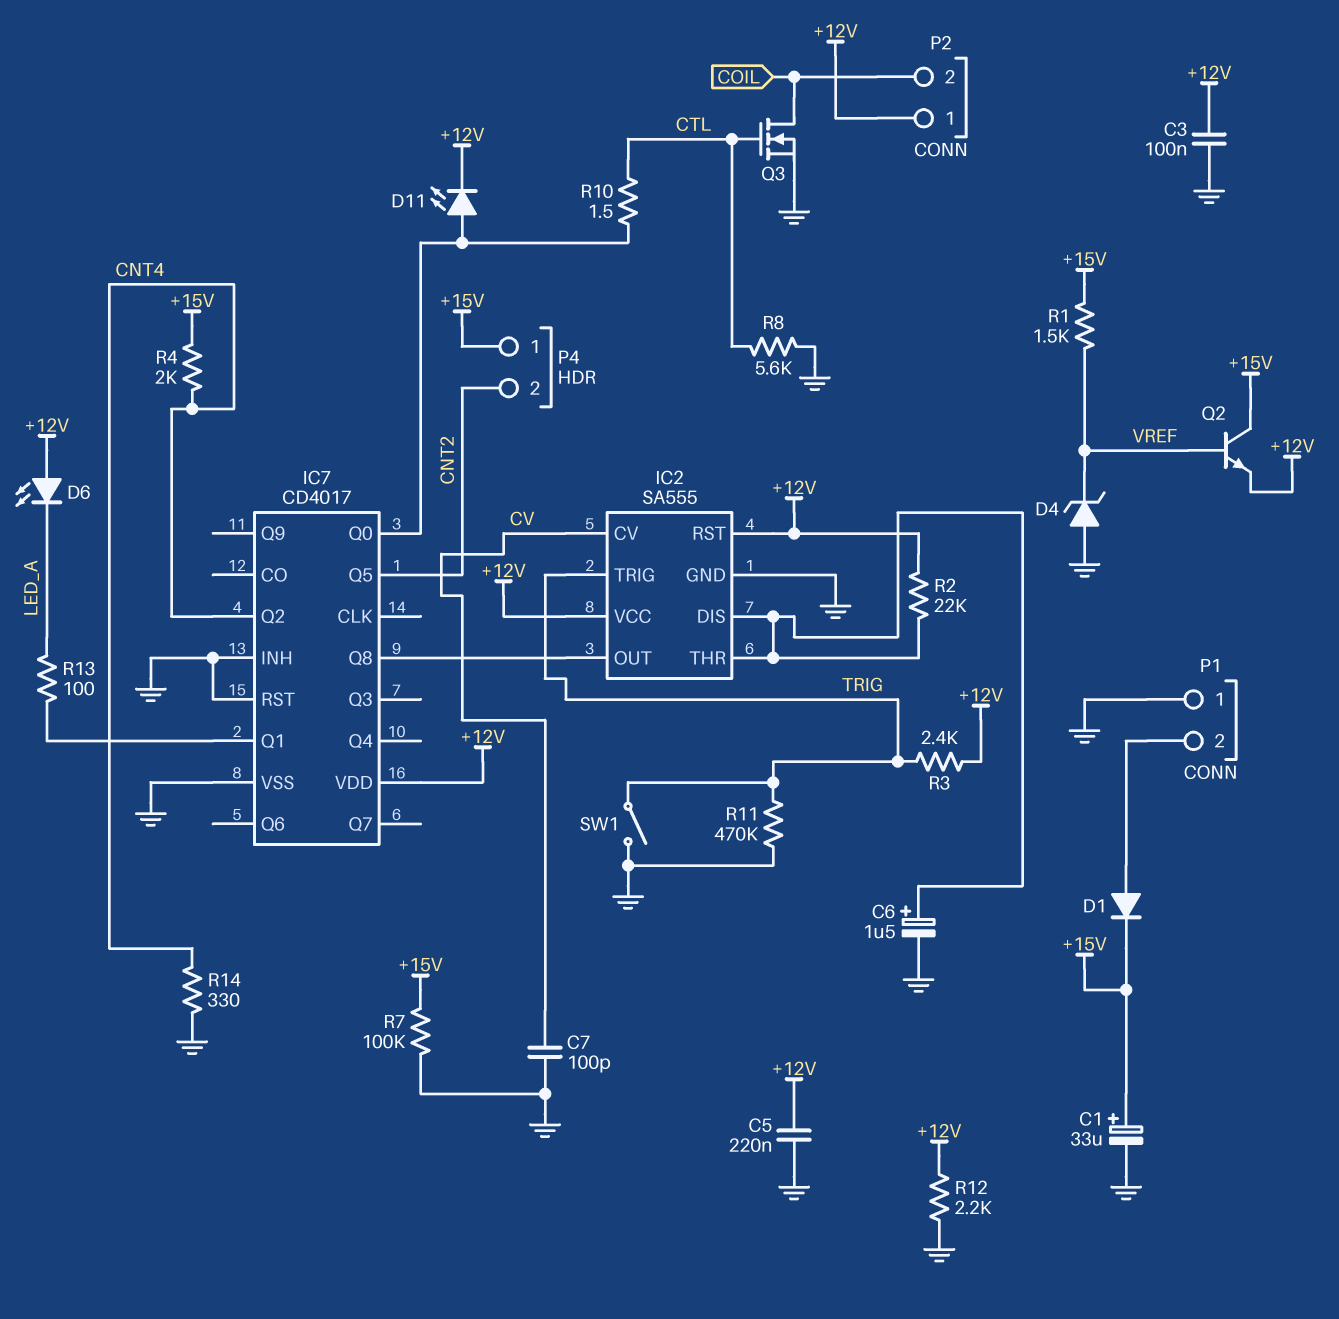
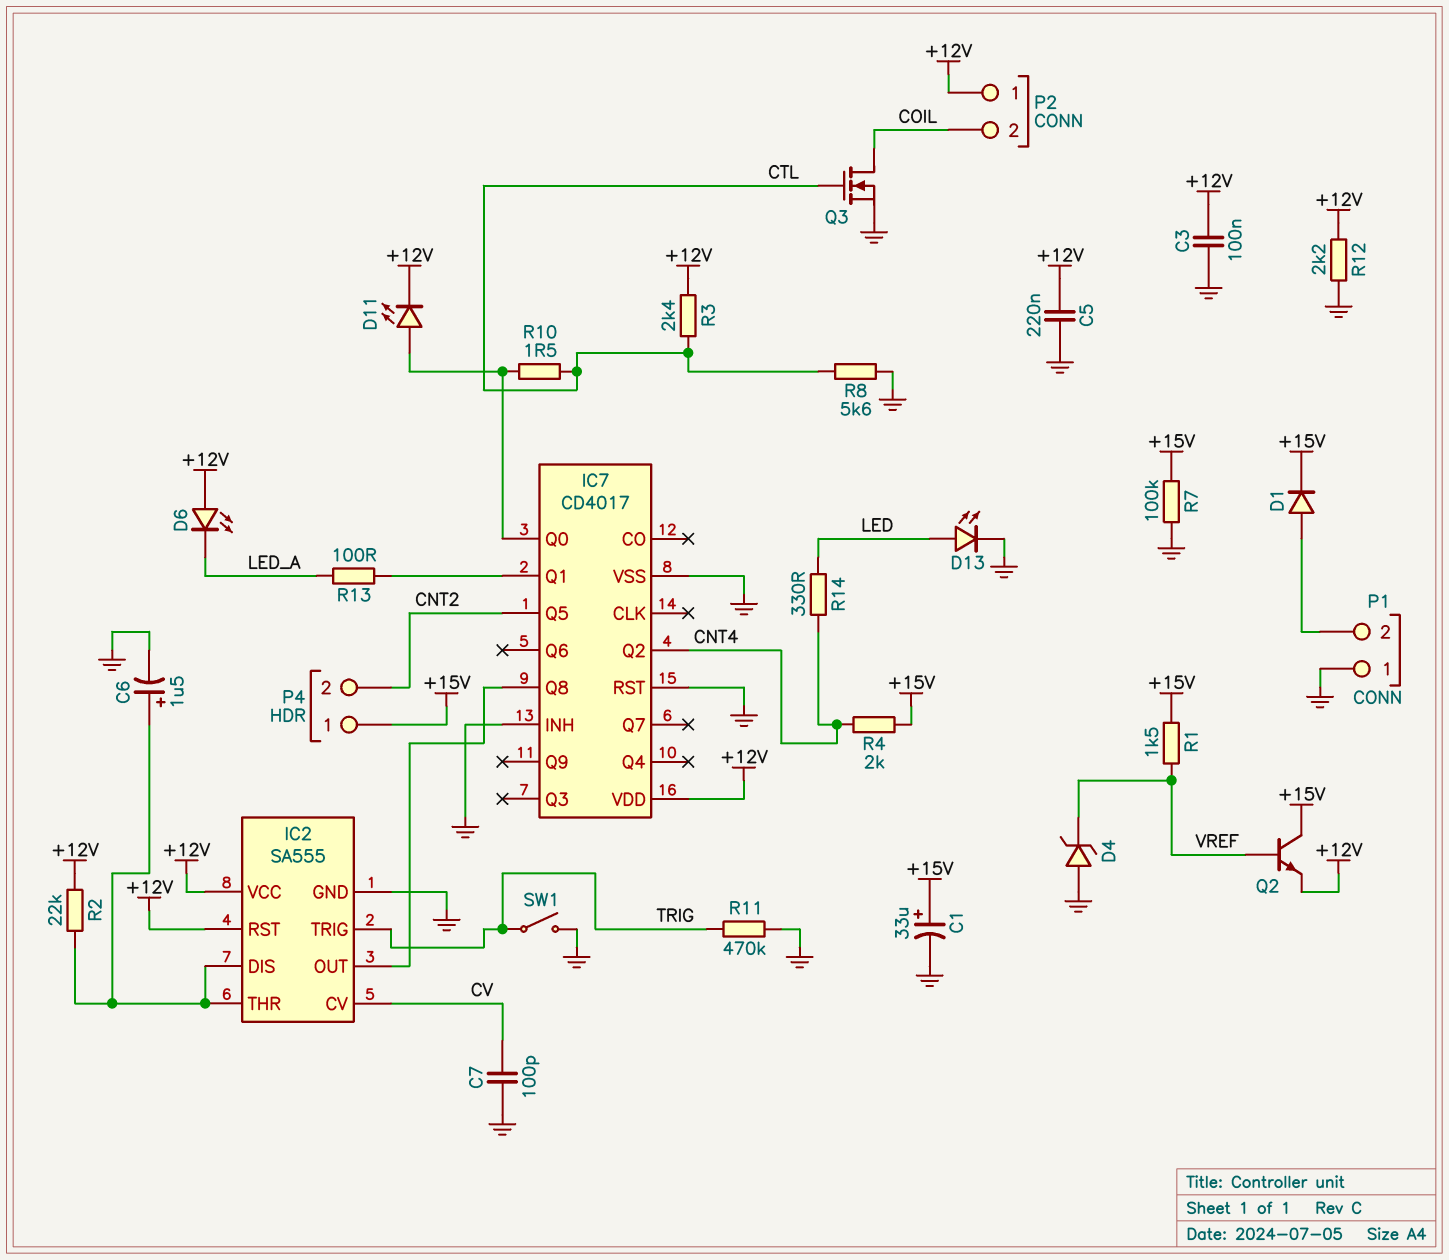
D13: none -> LED (A LED, K GND)
R3: 2.4k (+12V, TRIG) -> 2.4k (+12V, CTL)
R14: 330 (CNT4, GND) -> 330 (CNT4, LED)

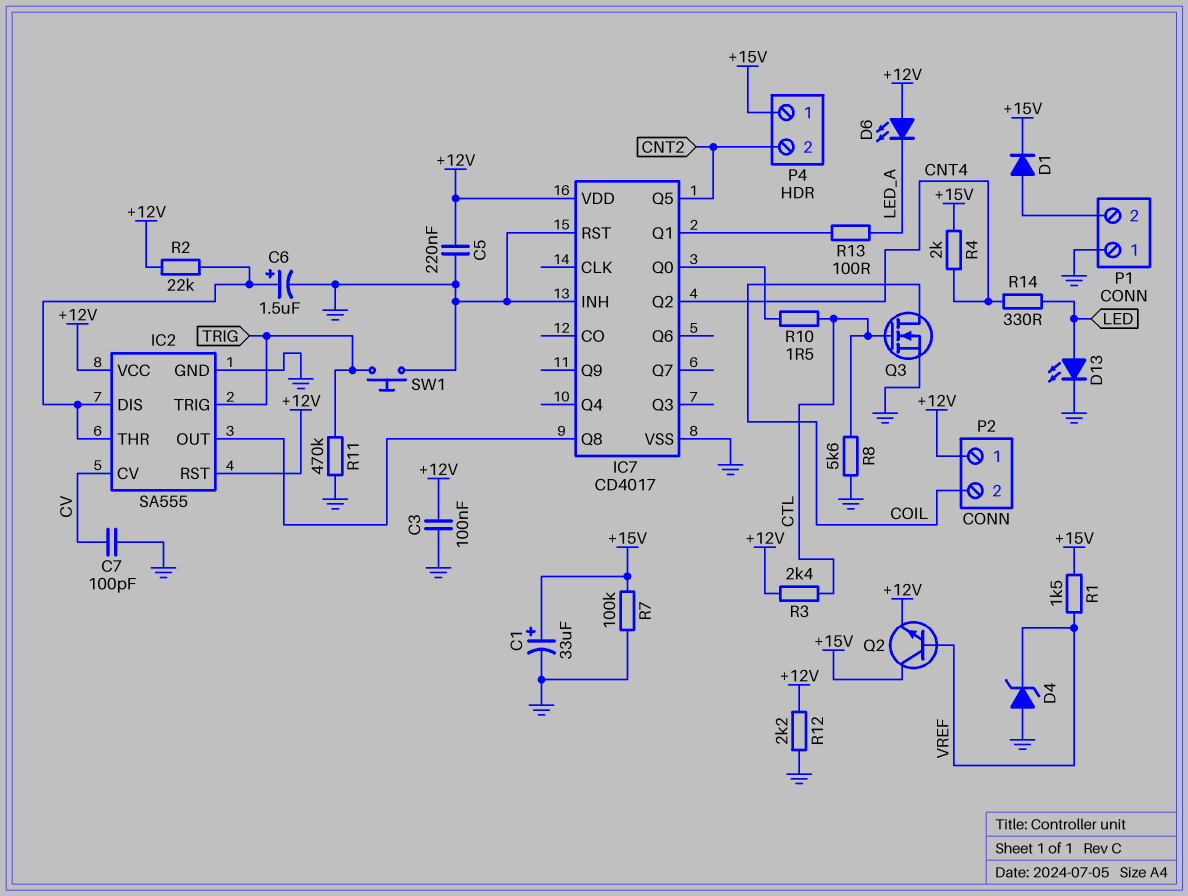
D11: LED (A IC7/Q0, K +12V) -> none
SW1: switch (GND, TRIG) -> button (GND, TRIG)

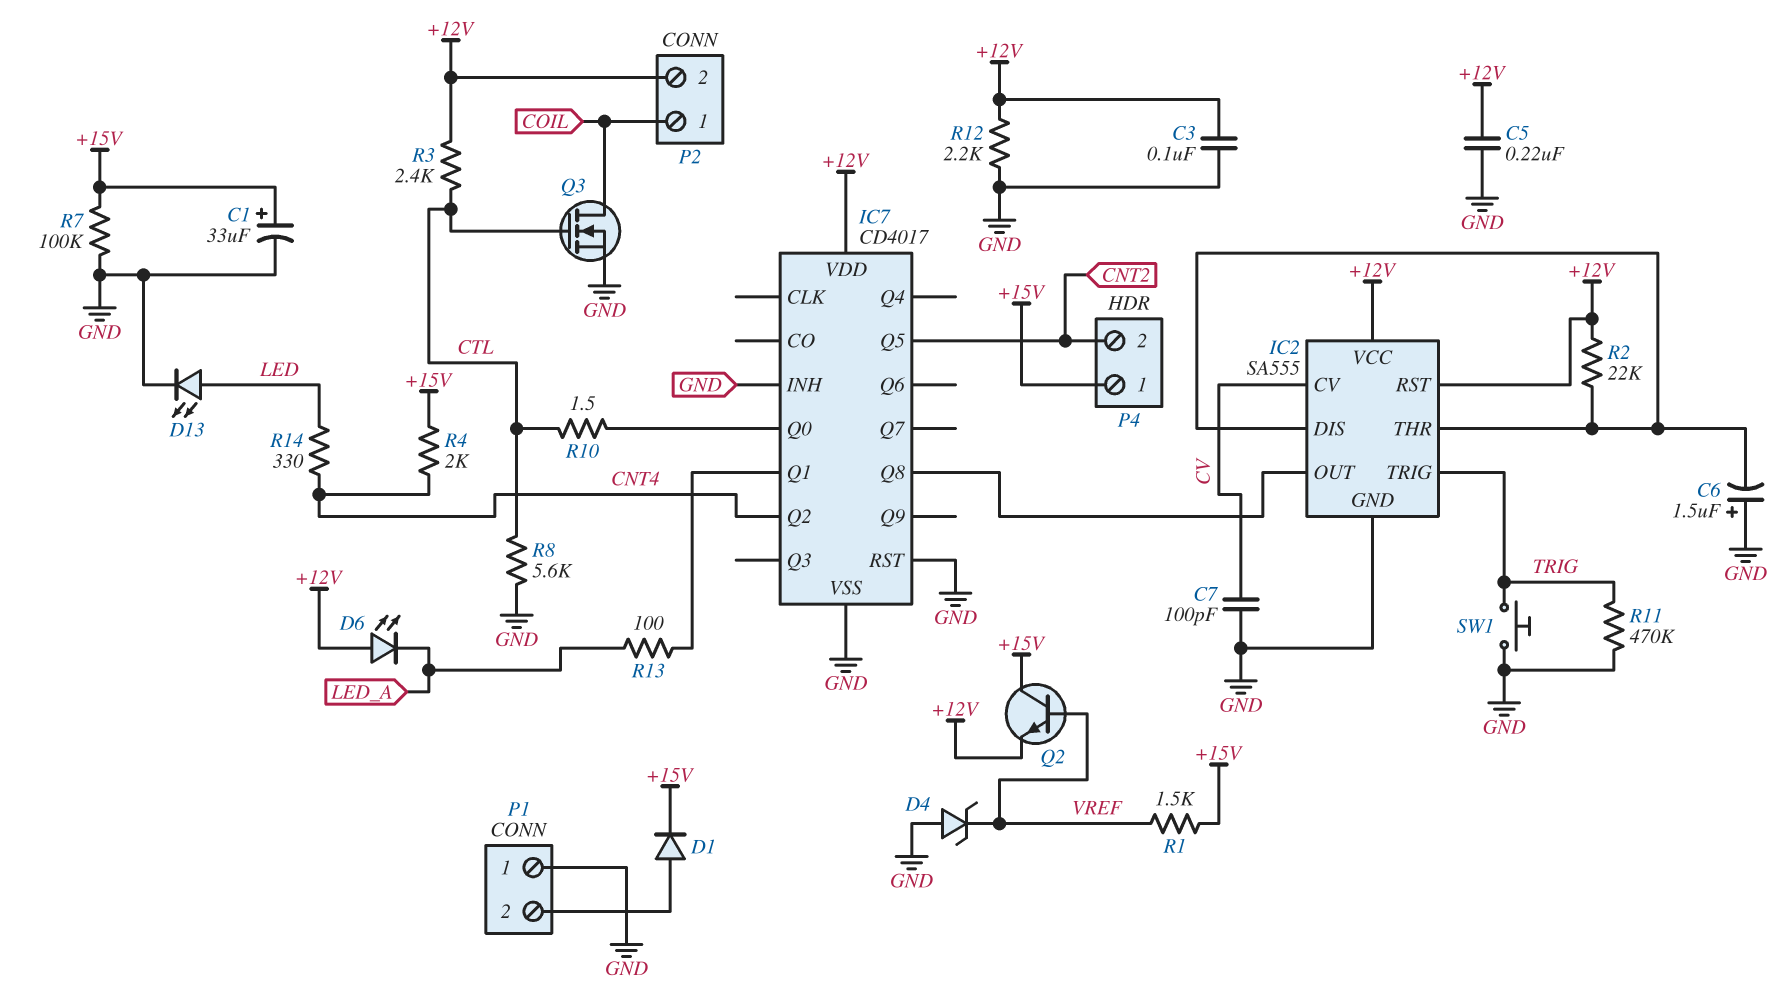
C6: 1.5uF (plus IC2/DIS, minus GND) -> 1.5uF (plus GND, minus IC2/DIS)
P2 pin 1: +12V -> COIL
P2 pin 2: COIL -> +12V

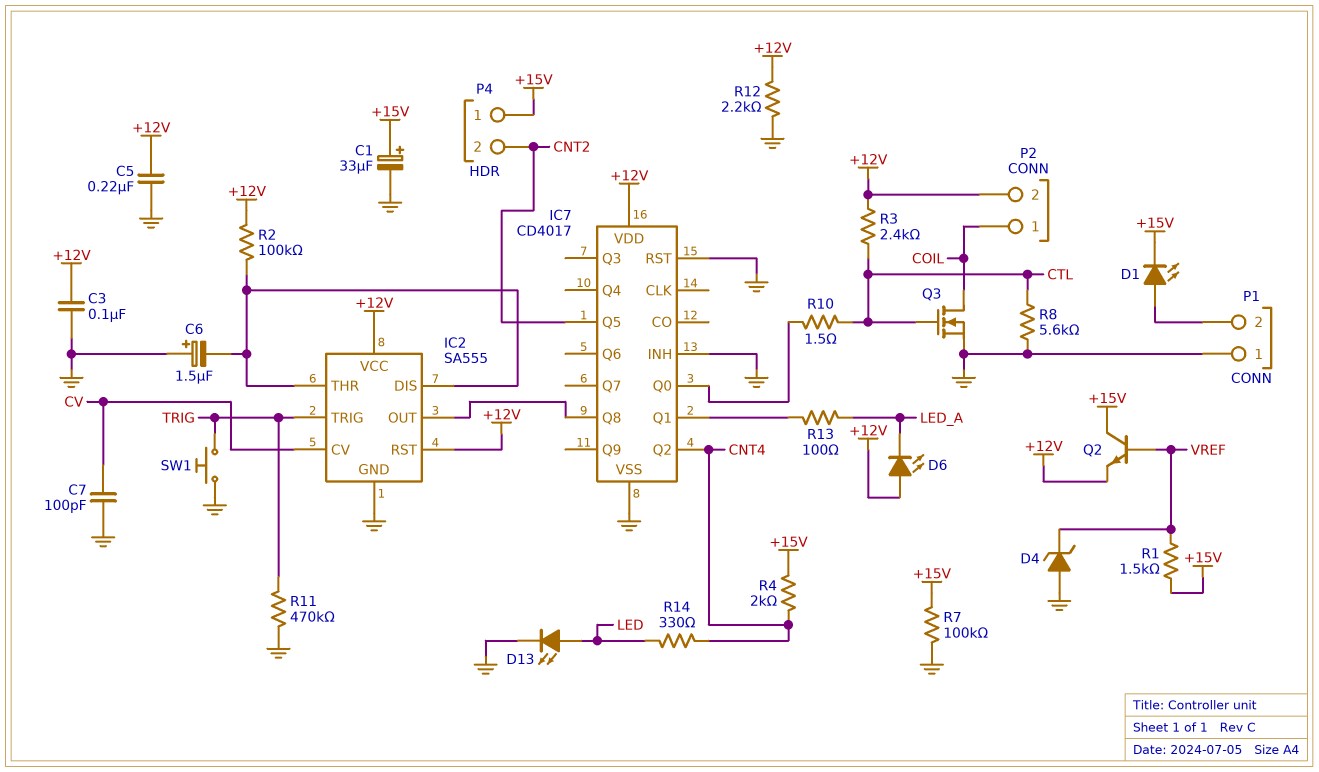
D1: diode (A P1/2, K +15V) -> LED (A P1/2, K +15V)
R2: 22k (+12V, IC2/DIS) -> 100k (+12V, IC2/DIS)

